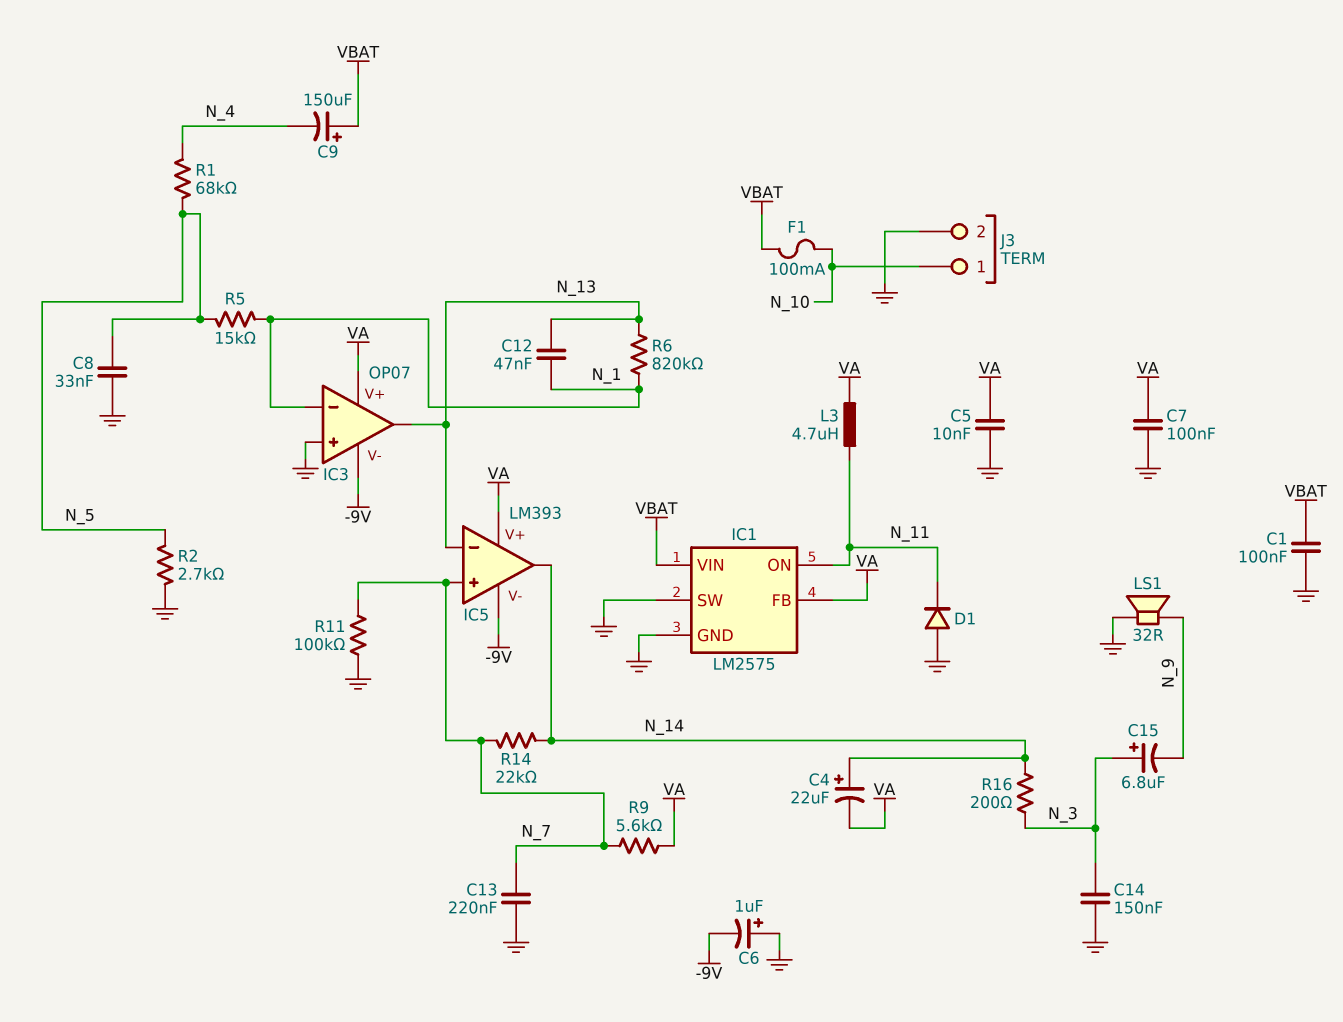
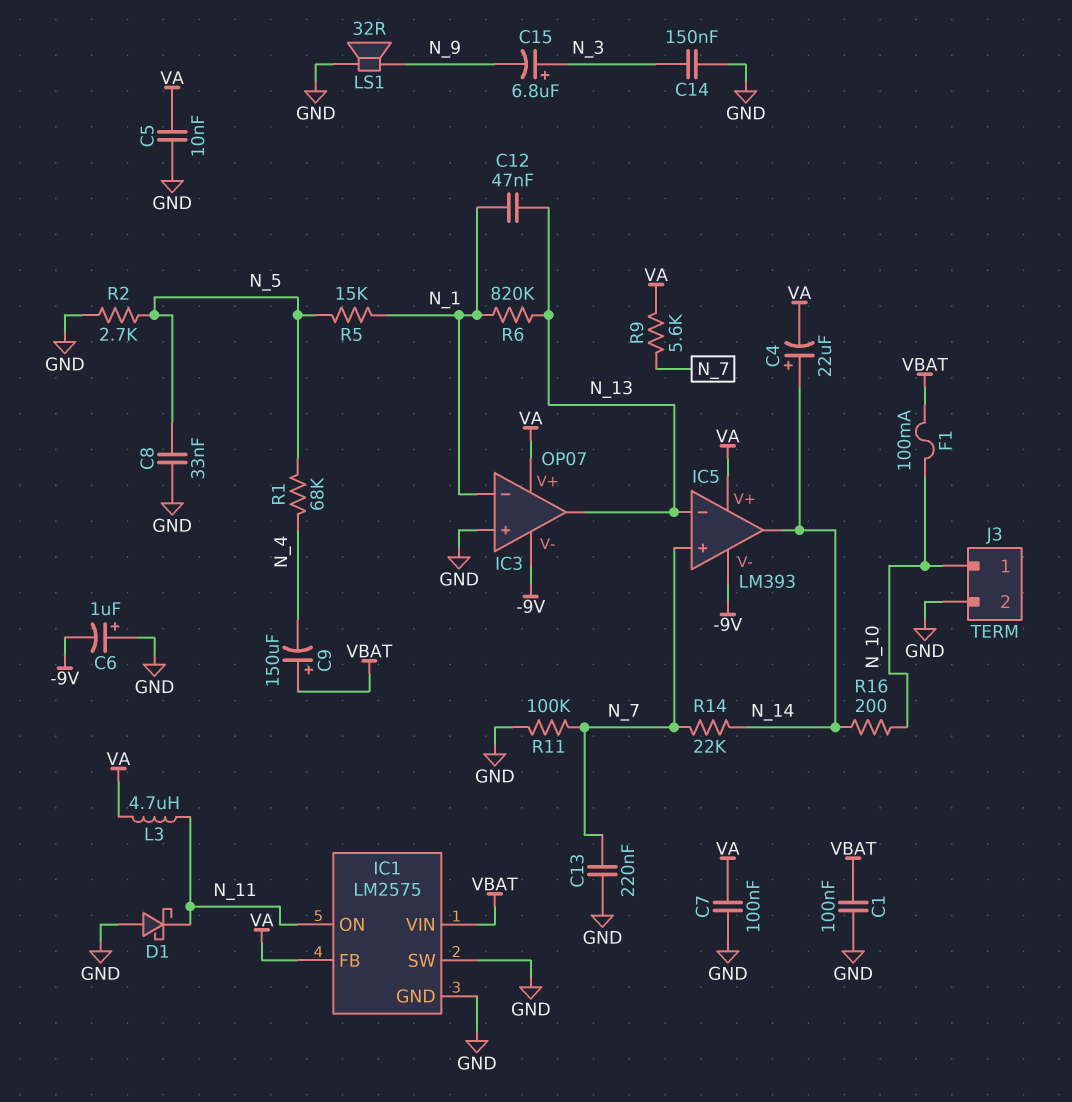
D1: diode (A GND, K N_11) -> schottky (A GND, K N_11)
R16: 200 (N_3, N_14) -> 200 (N_10, N_14)

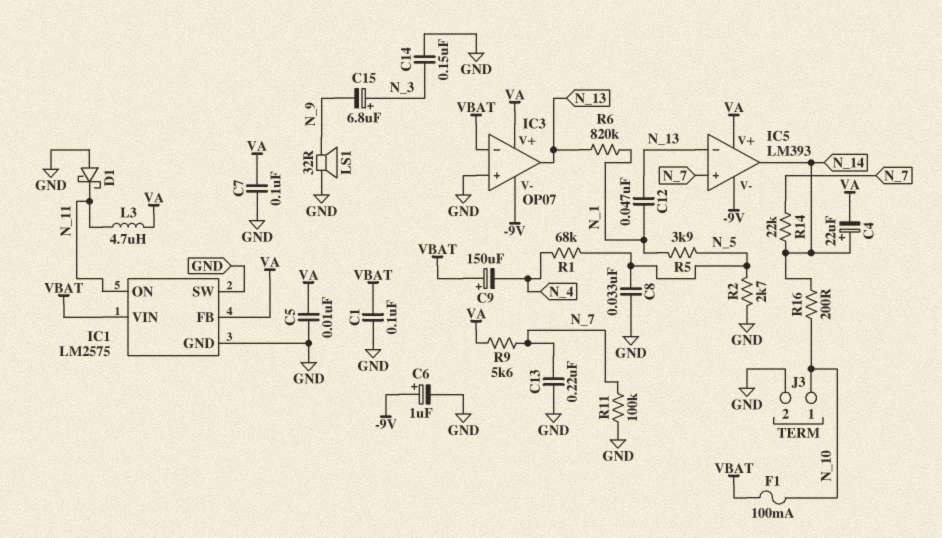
C6: 1uF (plus GND, minus -9V) -> 1uF (plus -9V, minus GND)
IC3 pin in-: N_1 -> VBAT
R5: 15k (N_1, N_5) -> 3.9k (N_1, N_5)

